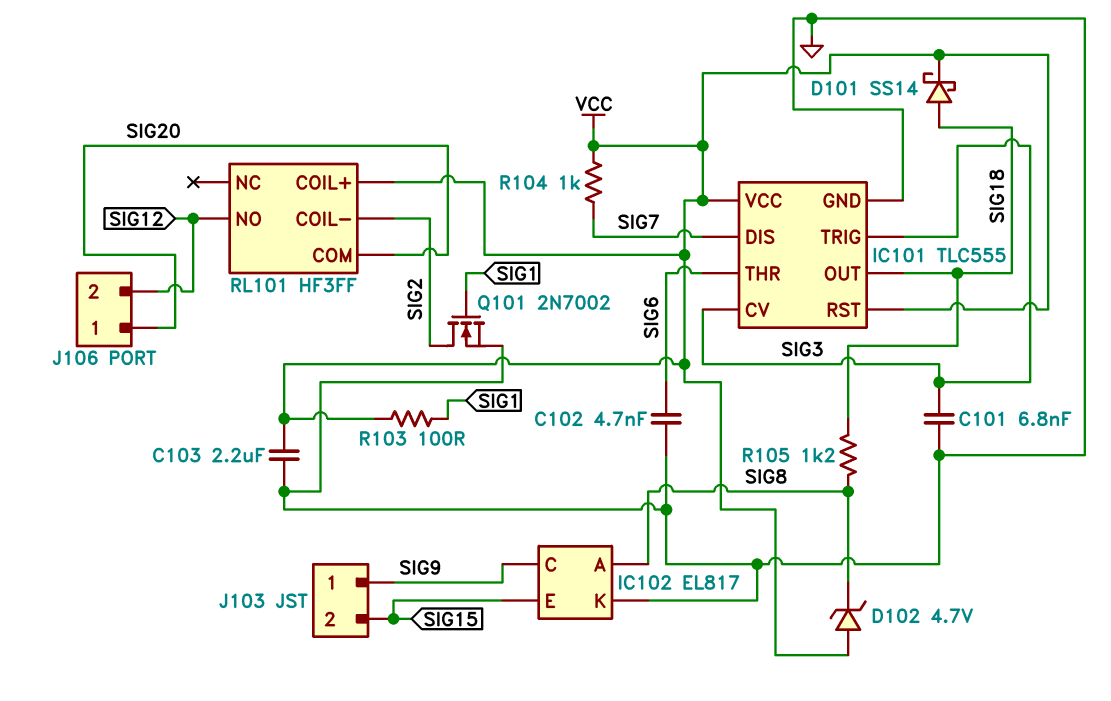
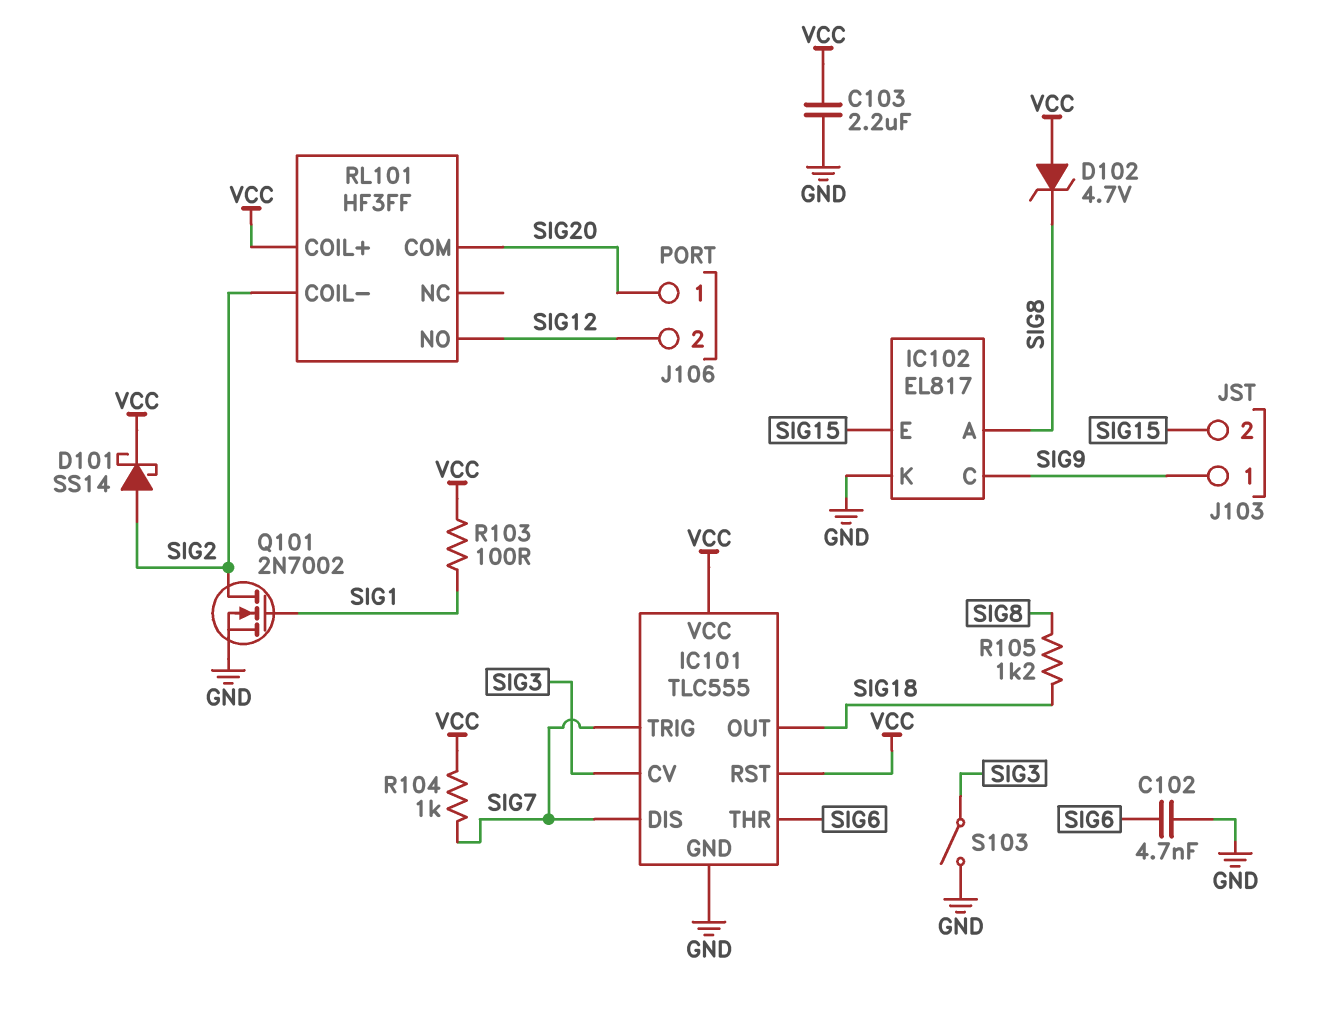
C101: 6.8nF (GND, SIG3) -> none
D101: schottky SS14 (A SIG18, K VCC) -> schottky SS14 (A SIG2, K VCC)
IC101 pin TRIG: SIG3 -> SIG7
S103: none -> switch (GND, SIG3)

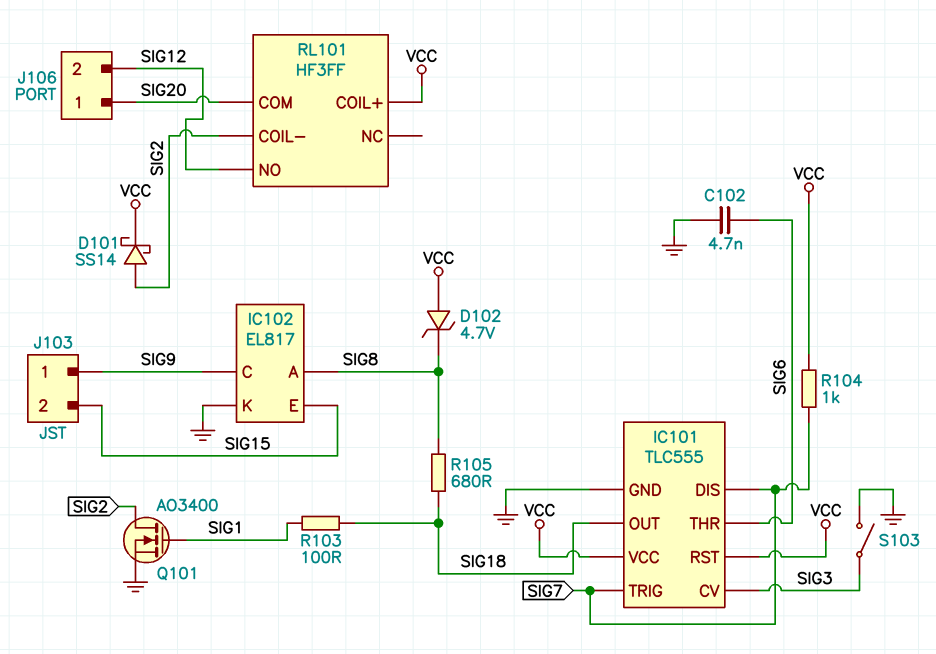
C103: 2.2uF (GND, VCC) -> none
Q101: NMOS 2N7002 (G SIG1, D SIG2, S GND) -> NMOS AO3400 (G SIG1, D SIG2, S GND)
R103: 100 (SIG1, VCC) -> 100 (SIG1, SIG18)
R105: 1.2k (SIG8, SIG18) -> 680 (SIG8, SIG18)

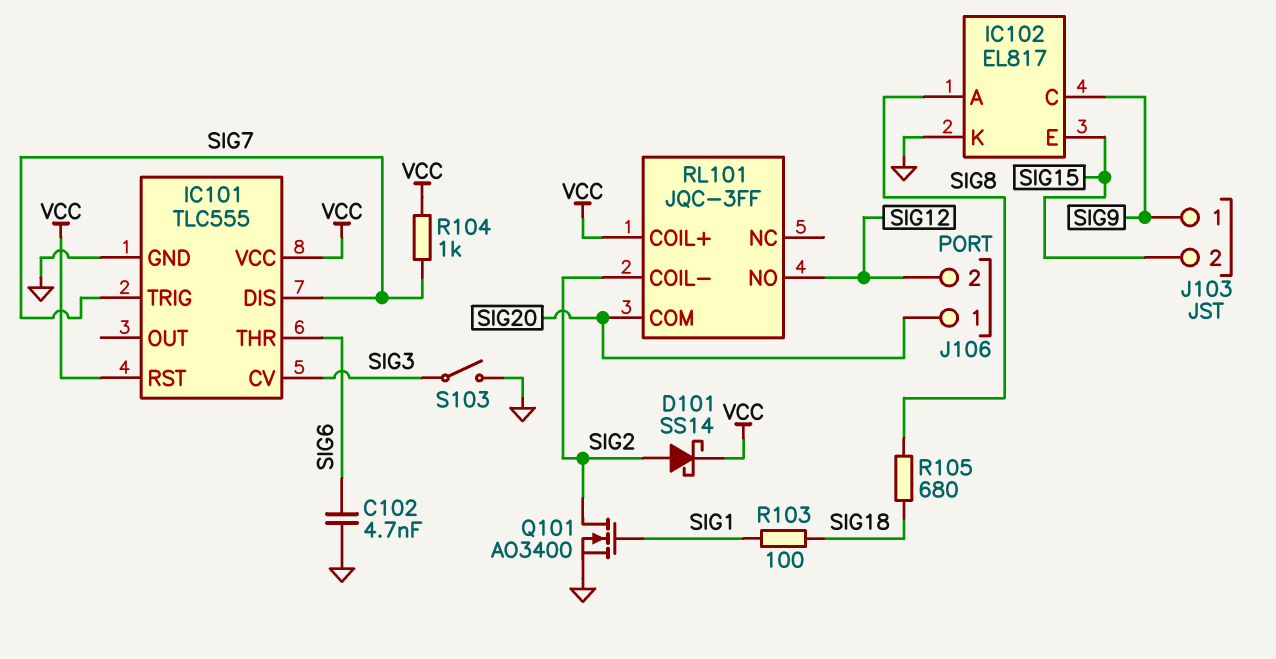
D102: zener 4.7V (A VCC, K SIG8) -> none
IC101 pin OUT: SIG18 -> none
RL101: HF3FF -> JQC-3FF

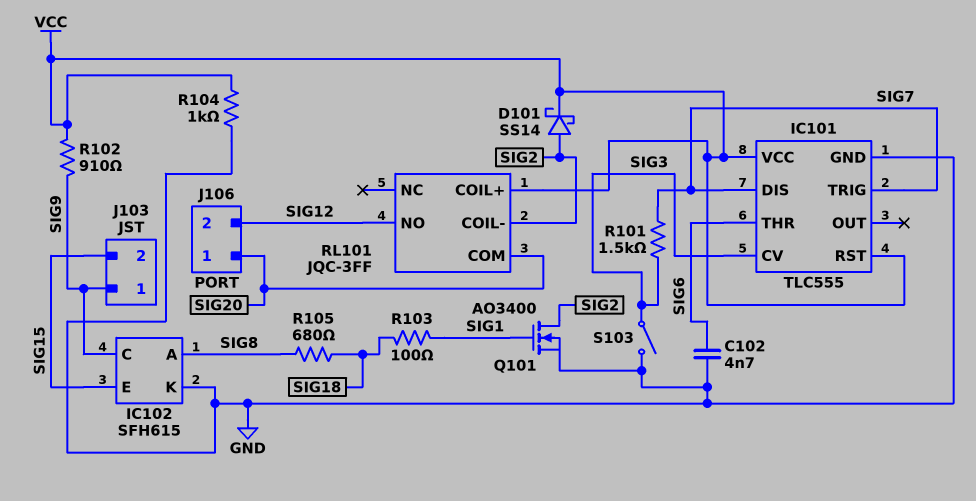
IC102: EL817 -> SFH615
R101: none -> 1.5k (SIG3, SIG7)
R102: none -> 910 (SIG9, VCC)
R104: 1k (SIG7, VCC) -> 1k (GND, VCC)

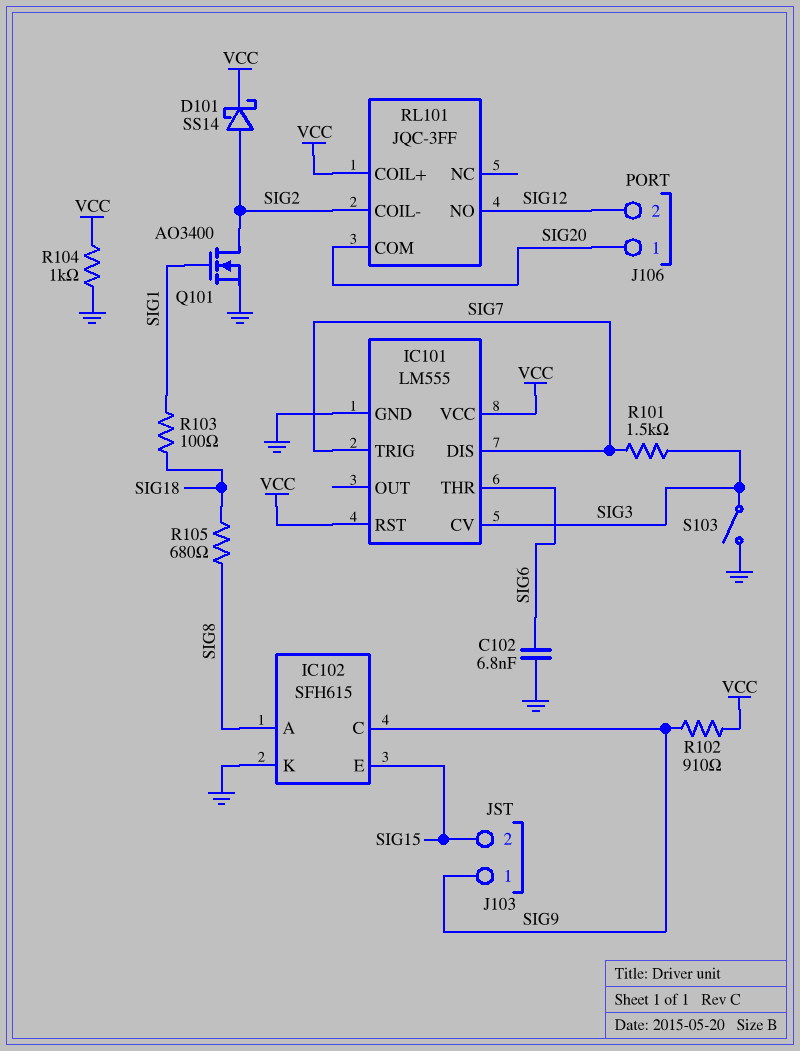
C102: 4.7nF (GND, SIG6) -> 6.8nF (GND, SIG6)
IC101: TLC555 -> LM555

